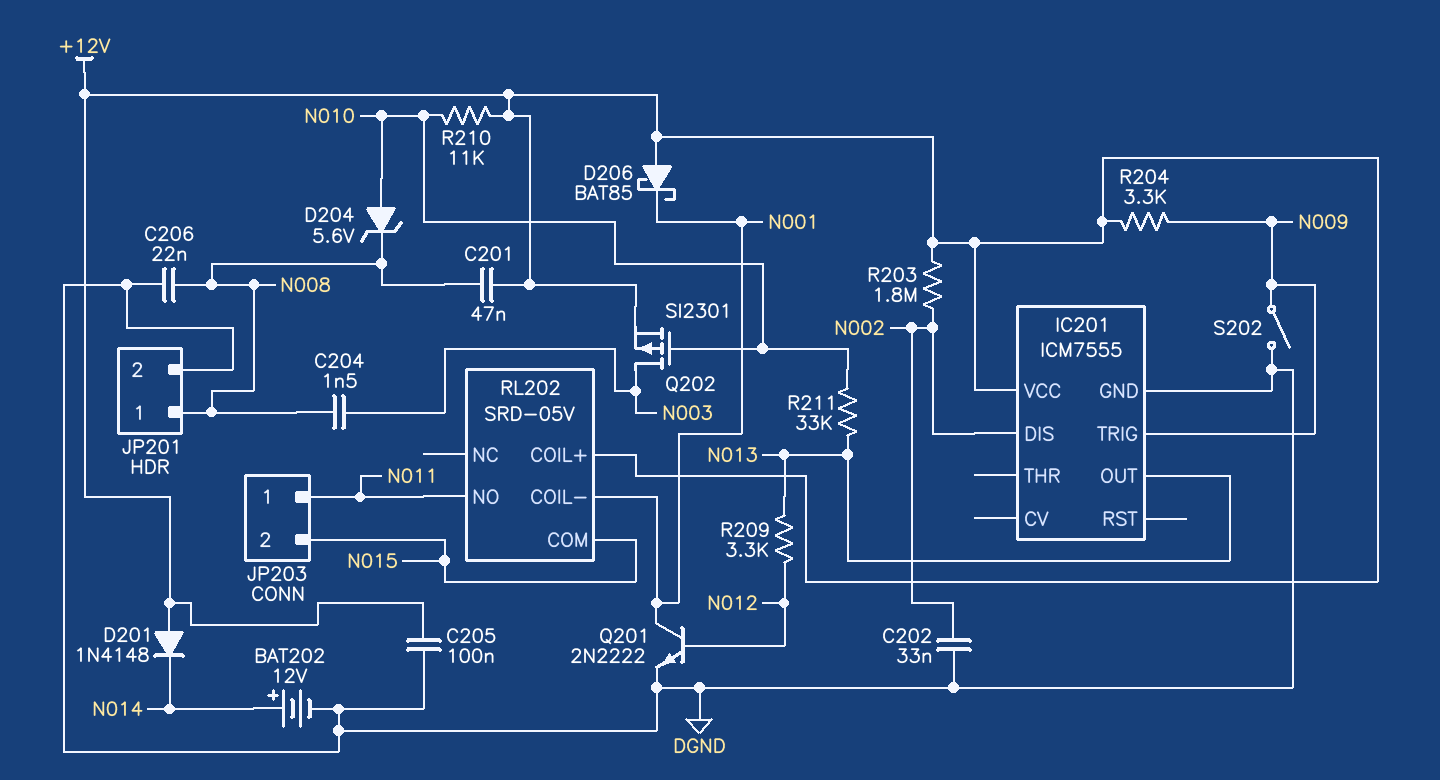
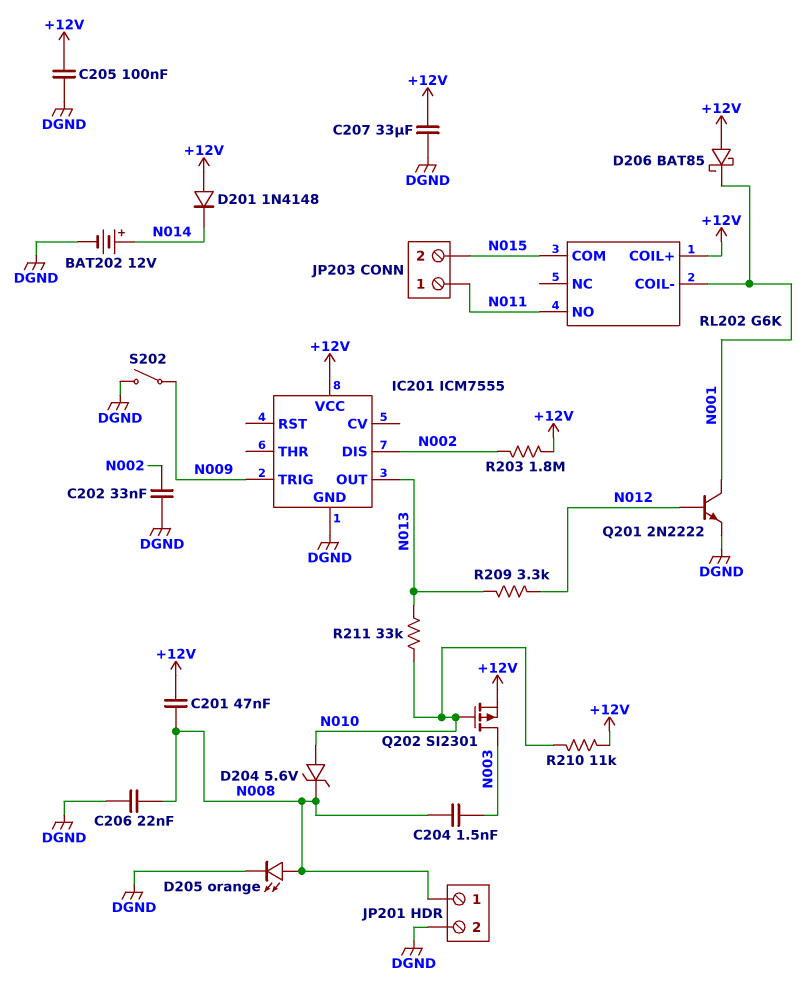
C207: none -> 33uF (+12V, DGND)
D205: none -> LED orange (A N008, K DGND)
R204: 3.3k (+12V, N009) -> none
RL202: SRD-05V -> G6K

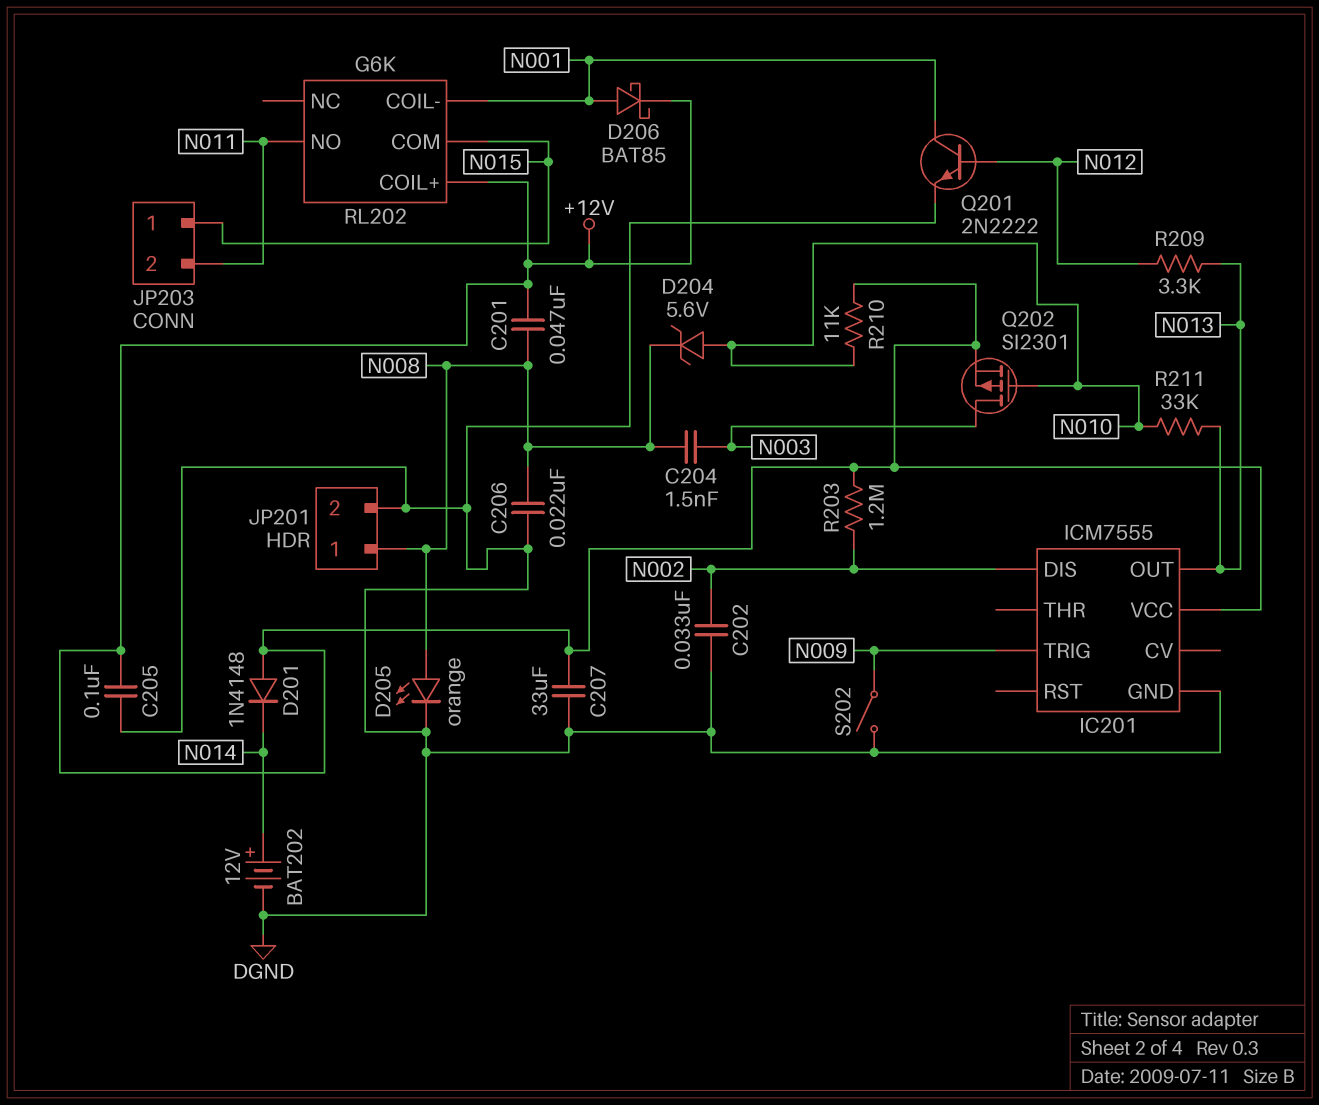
D206: schottky BAT85 (A +12V, K N001) -> schottky BAT85 (A N001, K +12V)
JP203 pin 1: N011 -> N015
JP203 pin 2: N015 -> N011
R203: 1.8M (+12V, N002) -> 1.2M (+12V, N002)

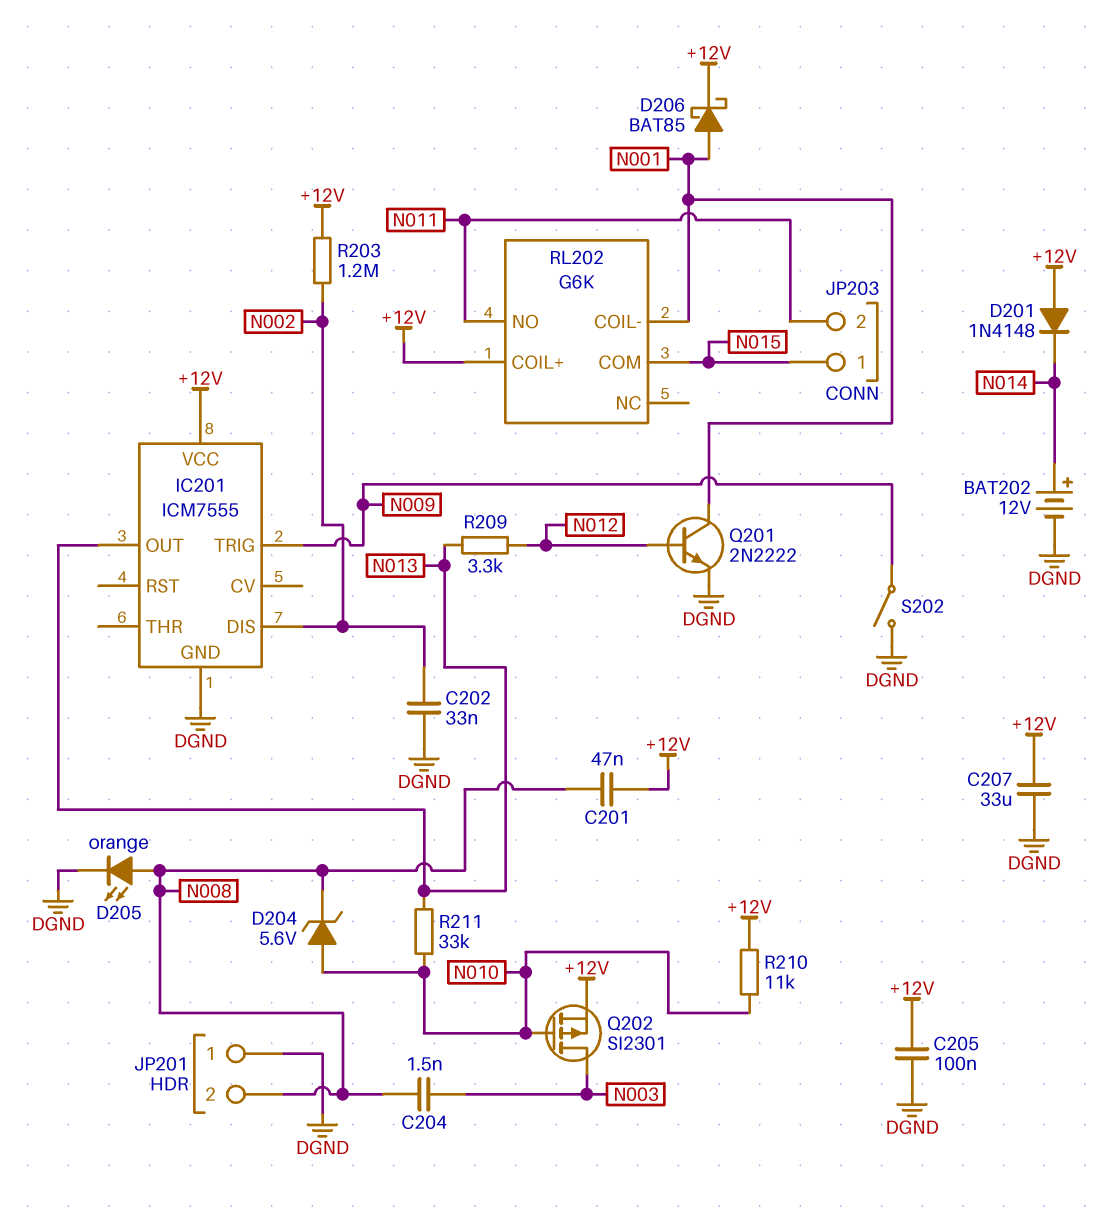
C206: 22nF (DGND, N008) -> none
JP201 pin 1: N008 -> DGND
JP201 pin 2: DGND -> N008

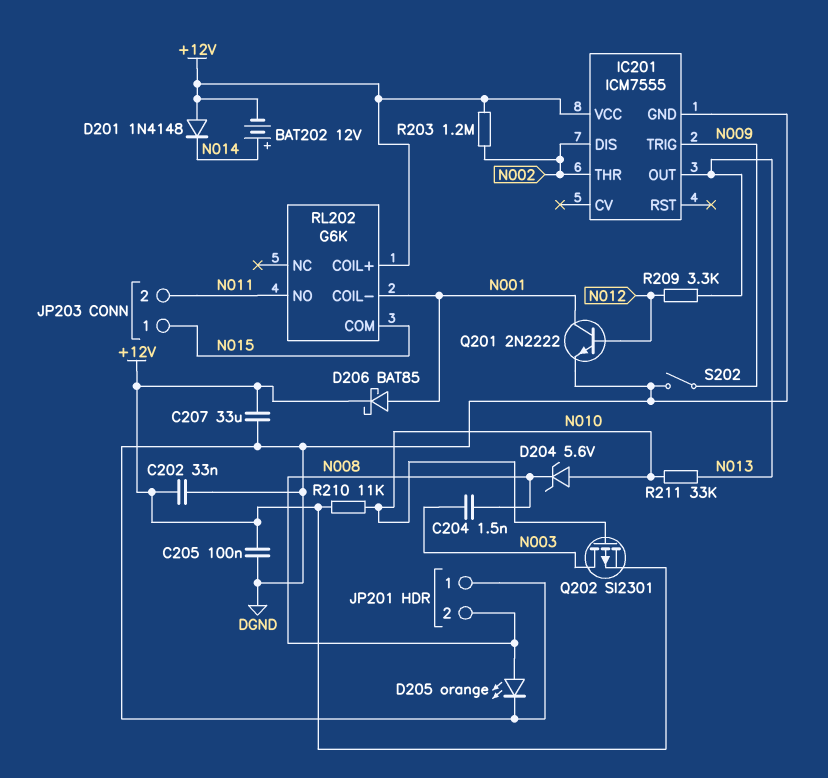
BAT202: 12V (plus N014, minus DGND) -> 12V (plus N014, minus +12V)
C201: 47nF (+12V, N008) -> none
C202: 33nF (DGND, N002) -> 33nF (+12V, DGND)
IC201 pin THR: none -> N002

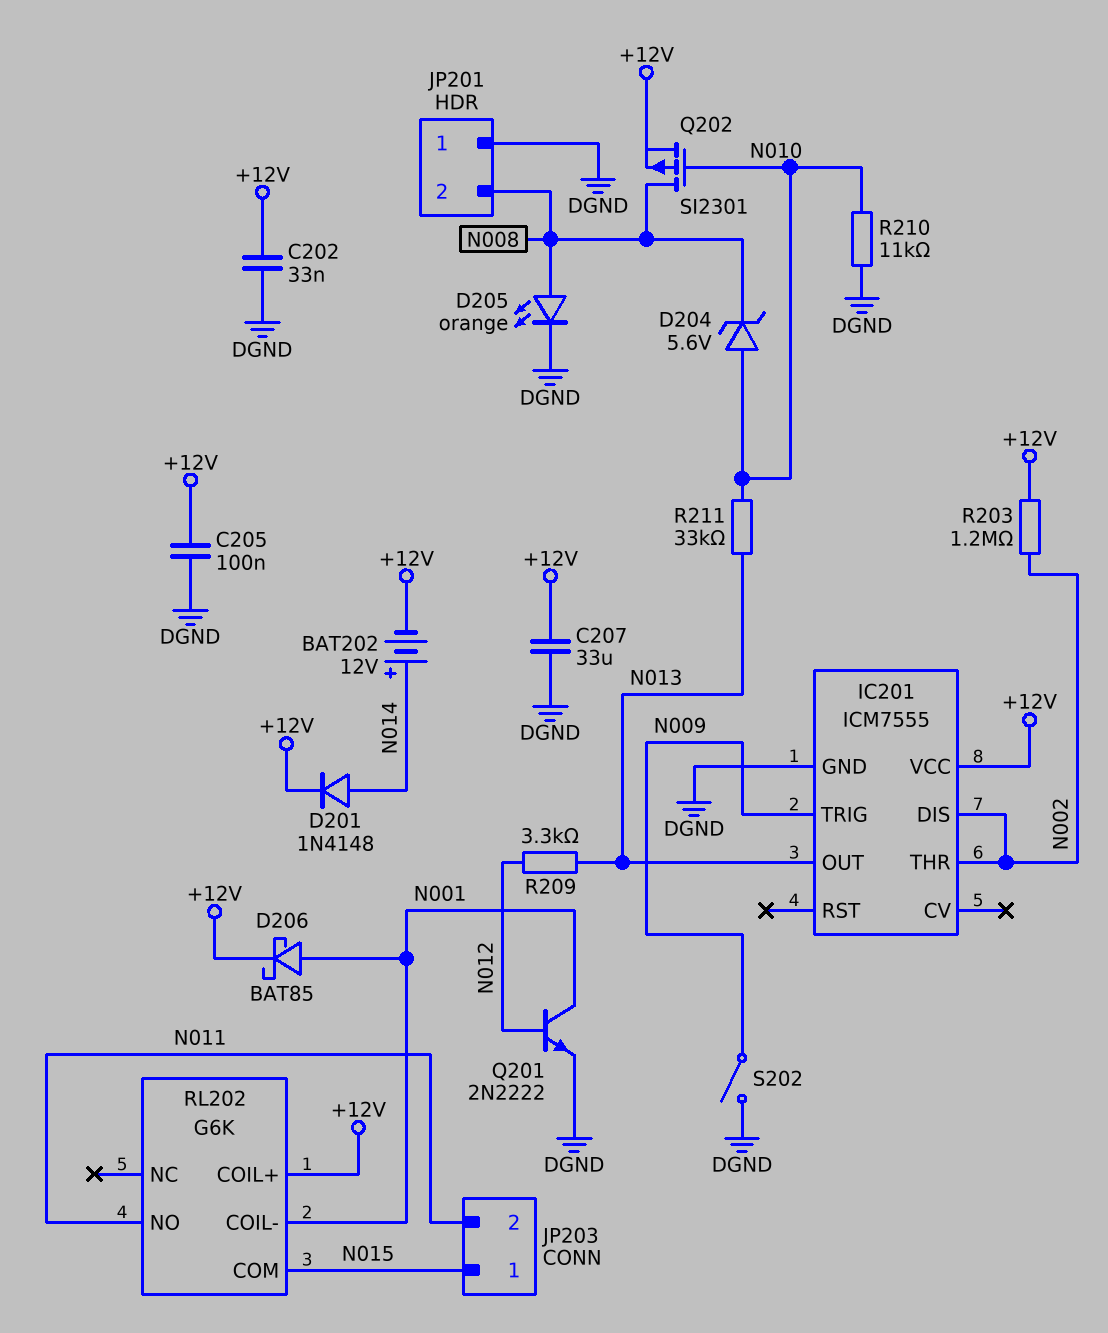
C204: 1.5nF (N003, N008) -> none
D201: diode 1N4148 (A +12V, K N014) -> diode 1N4148 (A N014, K +12V)
Q202: PMOS SI2301 (G N010, D N003, S +12V) -> PMOS SI2301 (G N010, D N008, S +12V)
R210: 11k (+12V, N010) -> 11k (DGND, N010)

